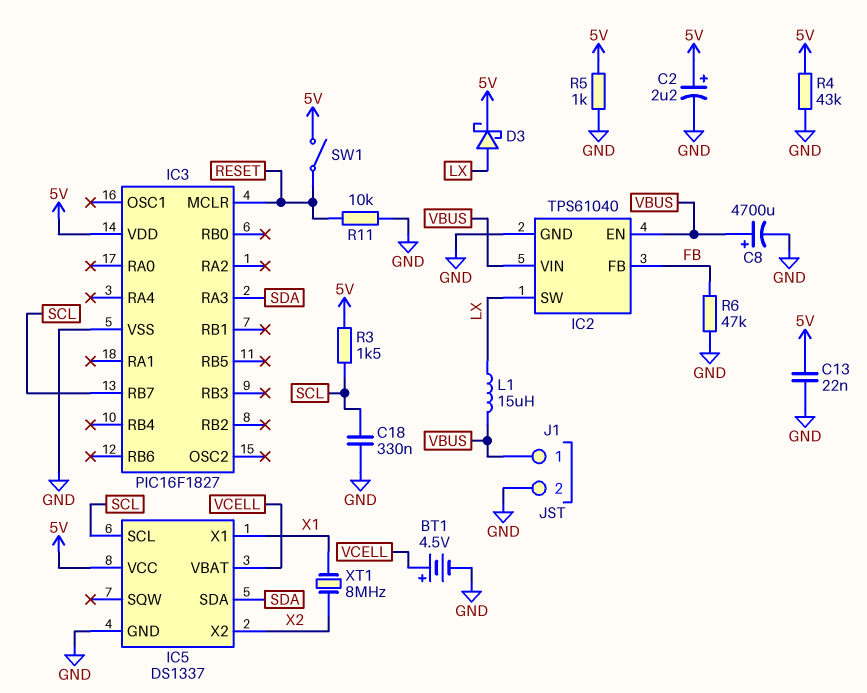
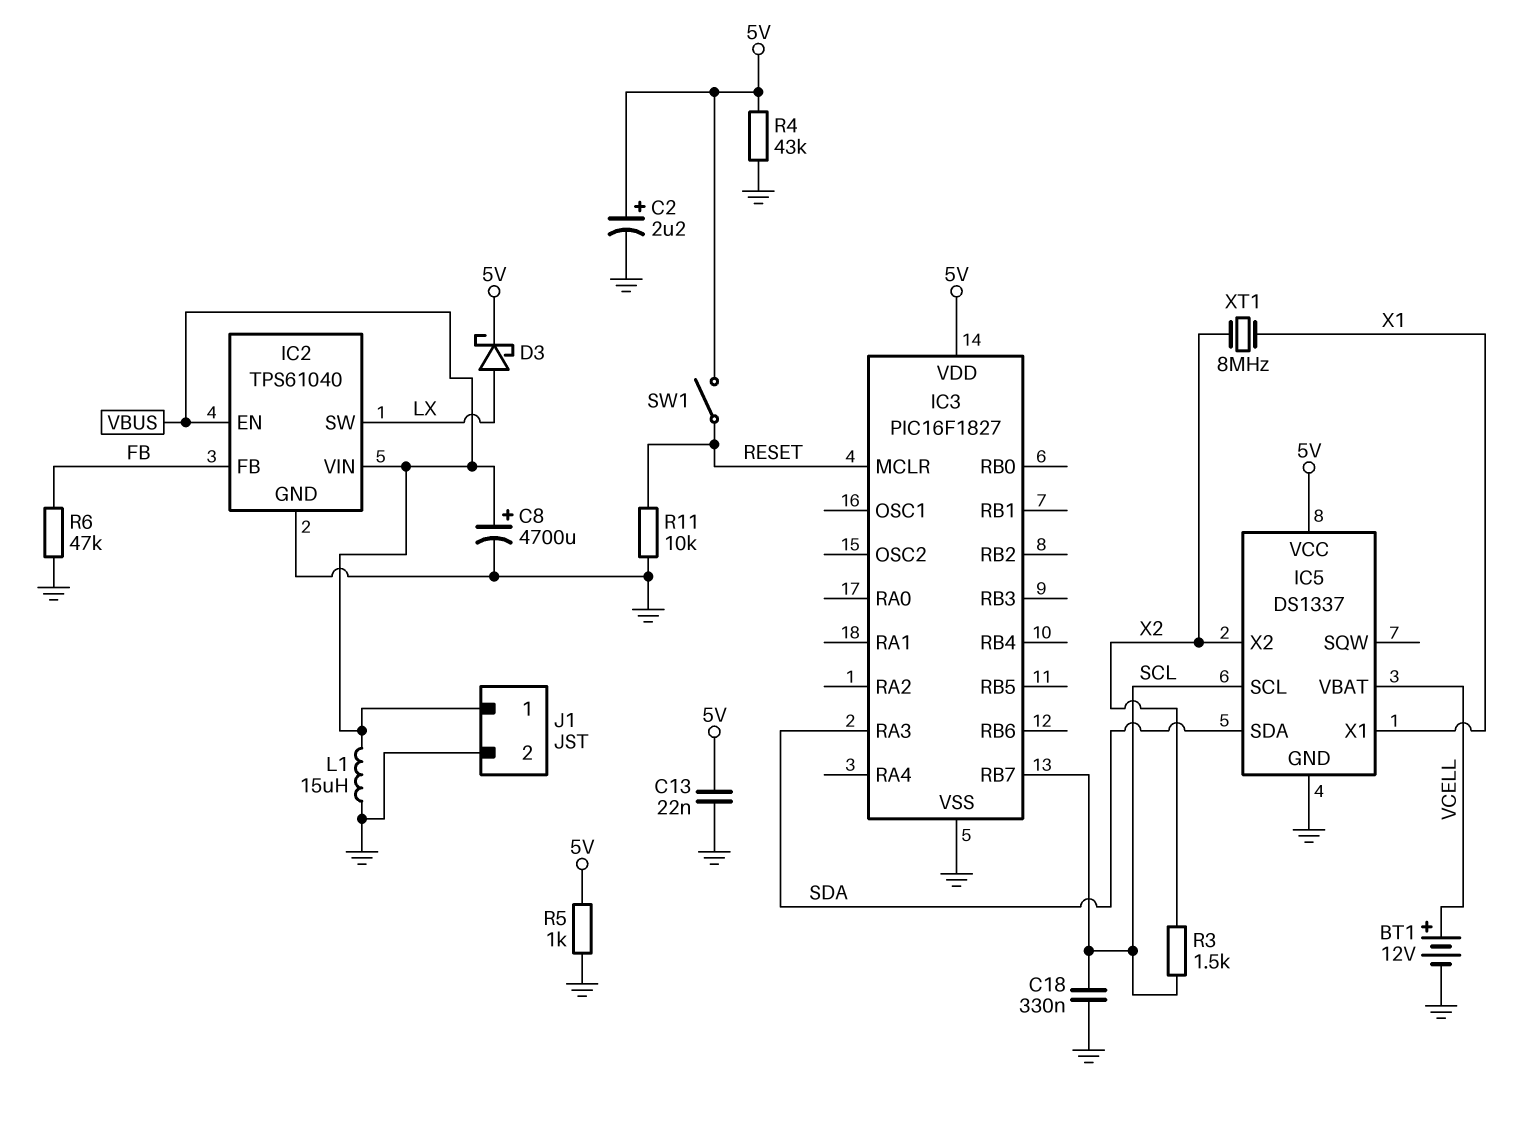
BT1: 4.5V (plus VCELL, minus GND) -> 12V (plus VCELL, minus GND)
L1: 15uH (LX, VBUS) -> 15uH (GND, VBUS)
R3: 1.5k (5V, SCL) -> 1.5k (SCL, X2)

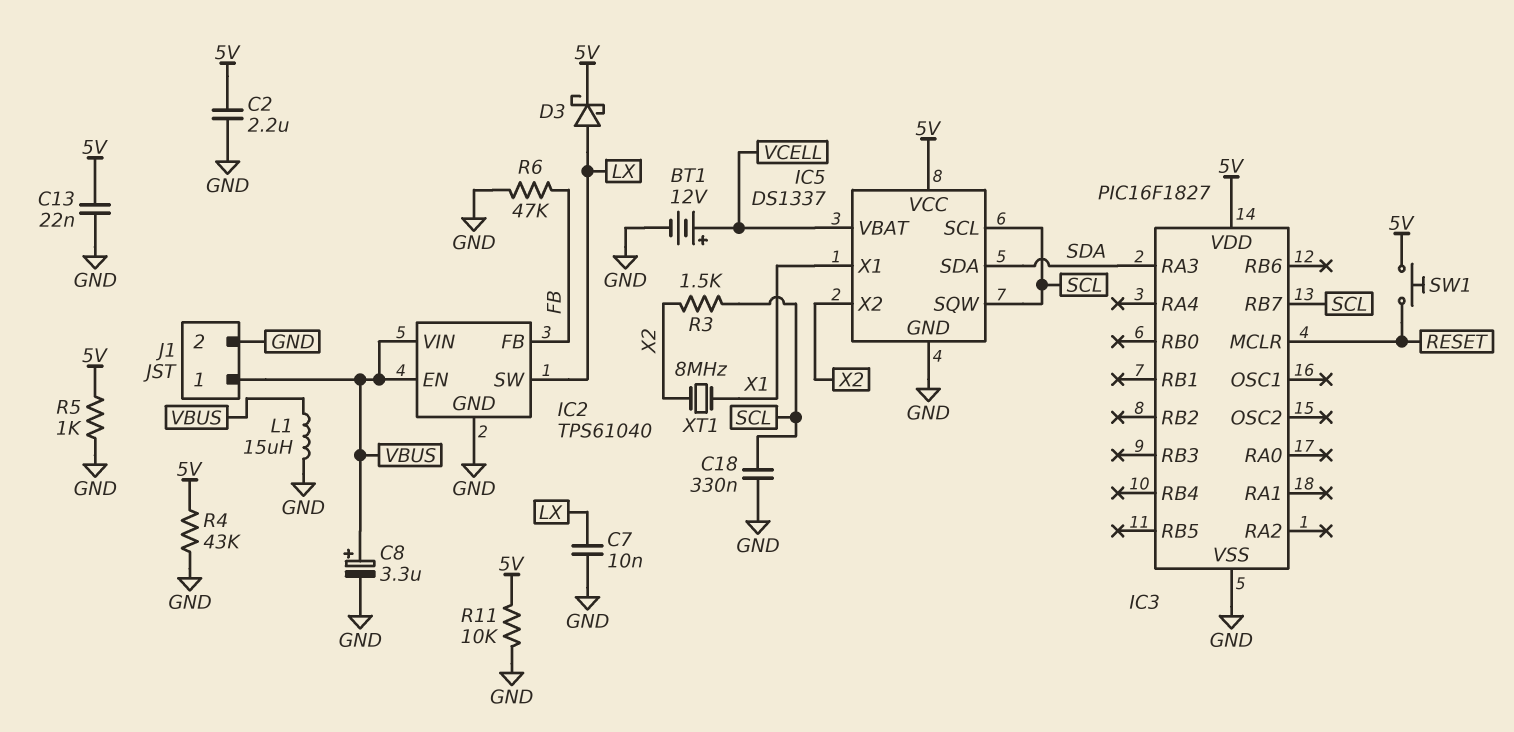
C2: 2.2uF (plus 5V, minus GND) -> 2.2uF (5V, GND)
C7: none -> 10nF (GND, LX)
C8: 4700uF (plus VBUS, minus GND) -> 3.3uF (plus VBUS, minus GND)
IC5 pin SQW: none -> SCL
R11: 10k (GND, RESET) -> 10k (5V, GND)
SW1: switch (5V, RESET) -> button (5V, RESET)

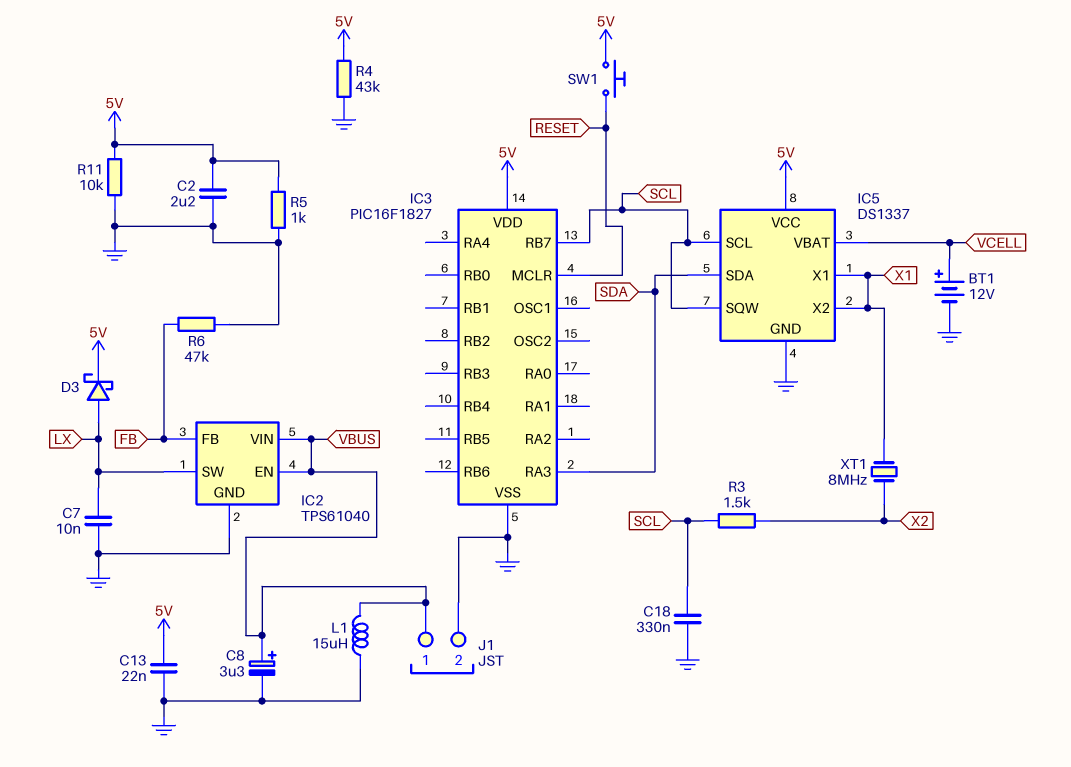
IC5 pin X2: X2 -> X1

